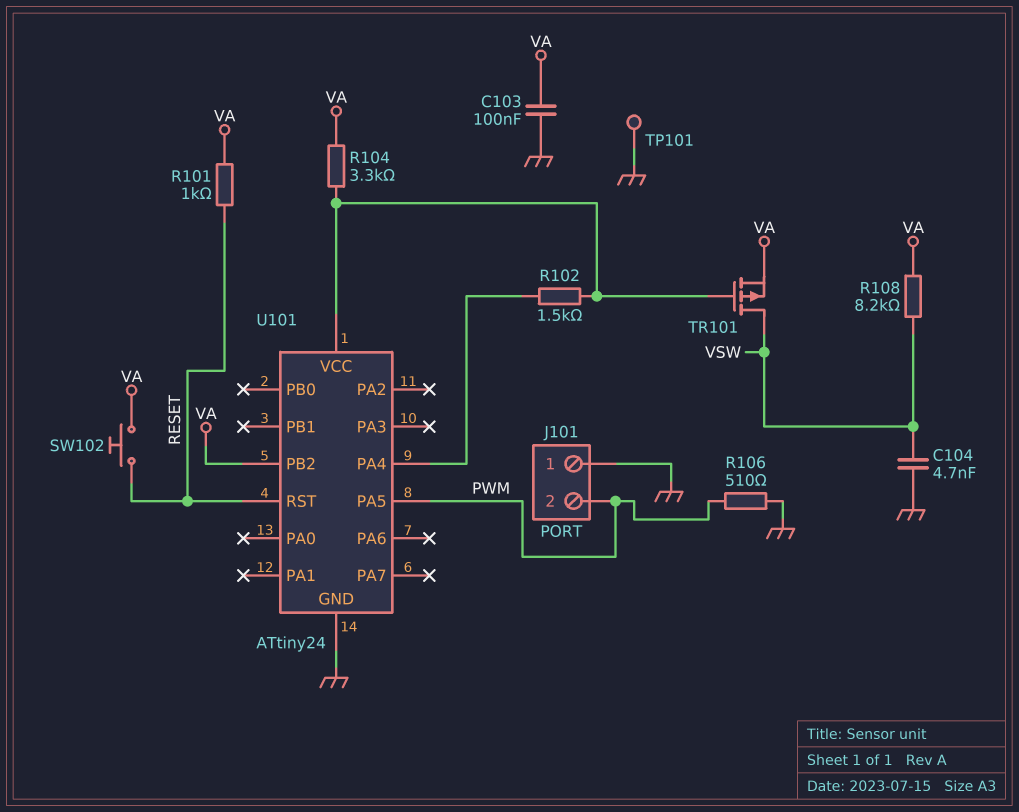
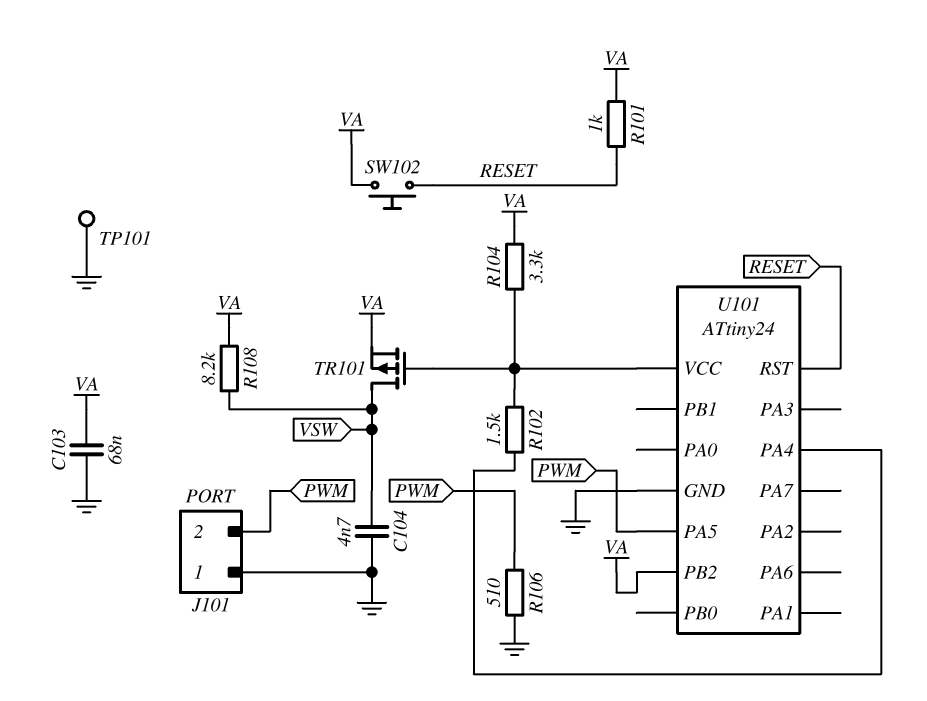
C103: 100nF (GND, VA) -> 68nF (GND, VA)

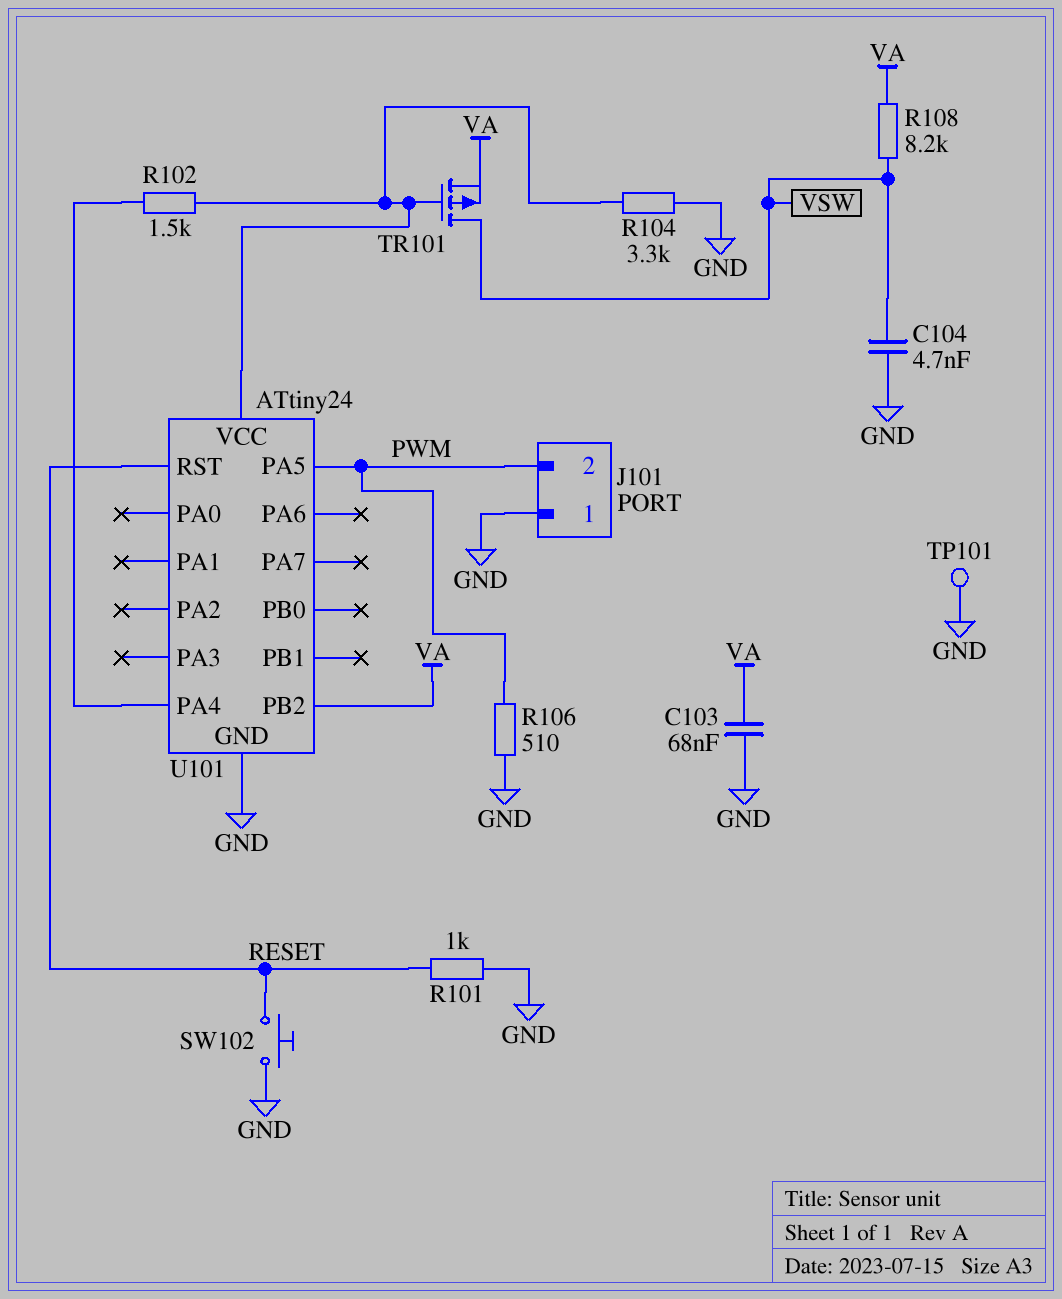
R101: 1k (RESET, VA) -> 1k (GND, RESET)
R104: 3.3k (U101/VCC, VA) -> 3.3k (GND, U101/VCC)
SW102: button (RESET, VA) -> button (GND, RESET)

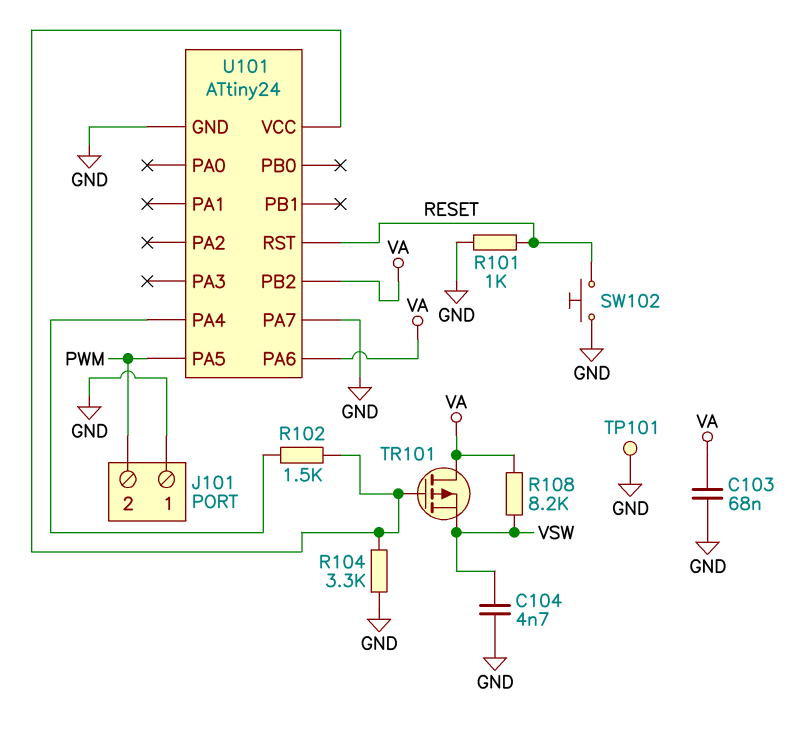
R106: 510 (GND, PWM) -> none
TR101: PMOS (G U101/VCC, D VSW, S VA) -> PMOS (G U101/VCC, D VA, S VSW)
U101 pin PA6: none -> VA
U101 pin PA7: none -> GND

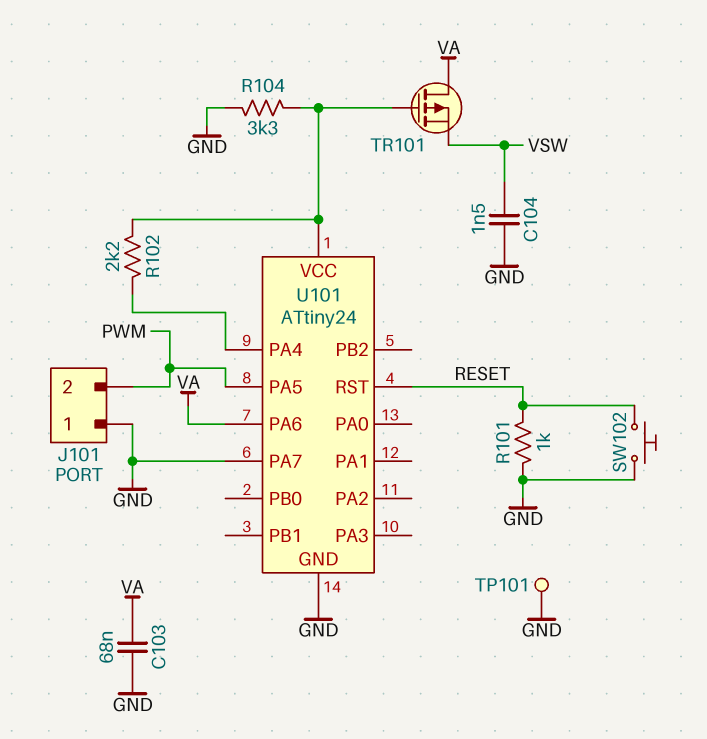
C104: 4.7nF (GND, VSW) -> 1.5nF (GND, VSW)
R102: 1.5k (U101/PA4, U101/VCC) -> 2.2k (U101/PA4, U101/VCC)
R108: 8.2k (VA, VSW) -> none
U101 pin PB2: VA -> none

